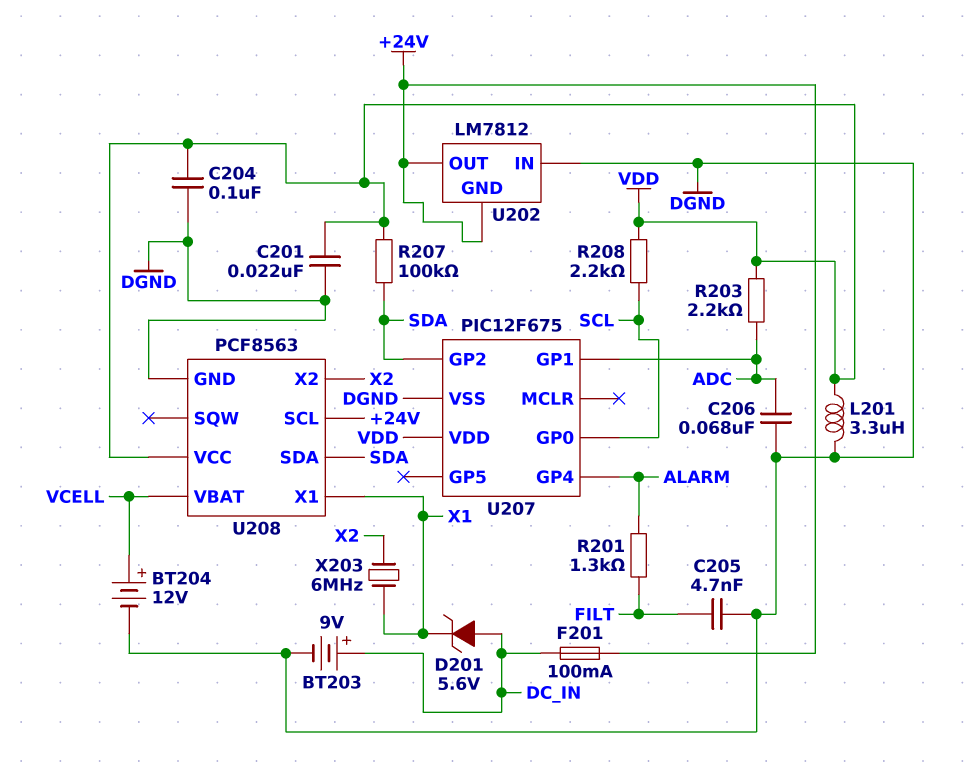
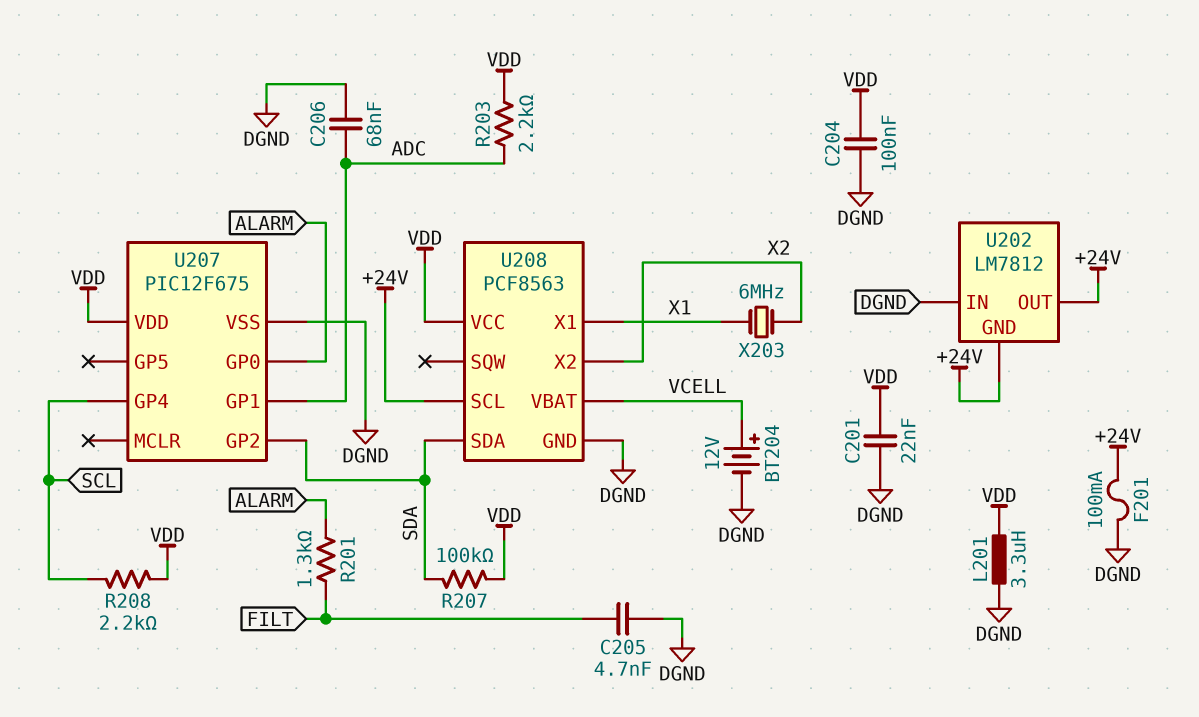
BT203: 9V (plus DC_IN, minus DGND) -> none
D201: zener 5.6V (A DC_IN, K X1) -> none
F201: 100mA (+24V, DC_IN) -> 100mA (+24V, DGND)
U207 pin GP0: SCL -> ALARM
U207 pin GP4: ALARM -> SCL

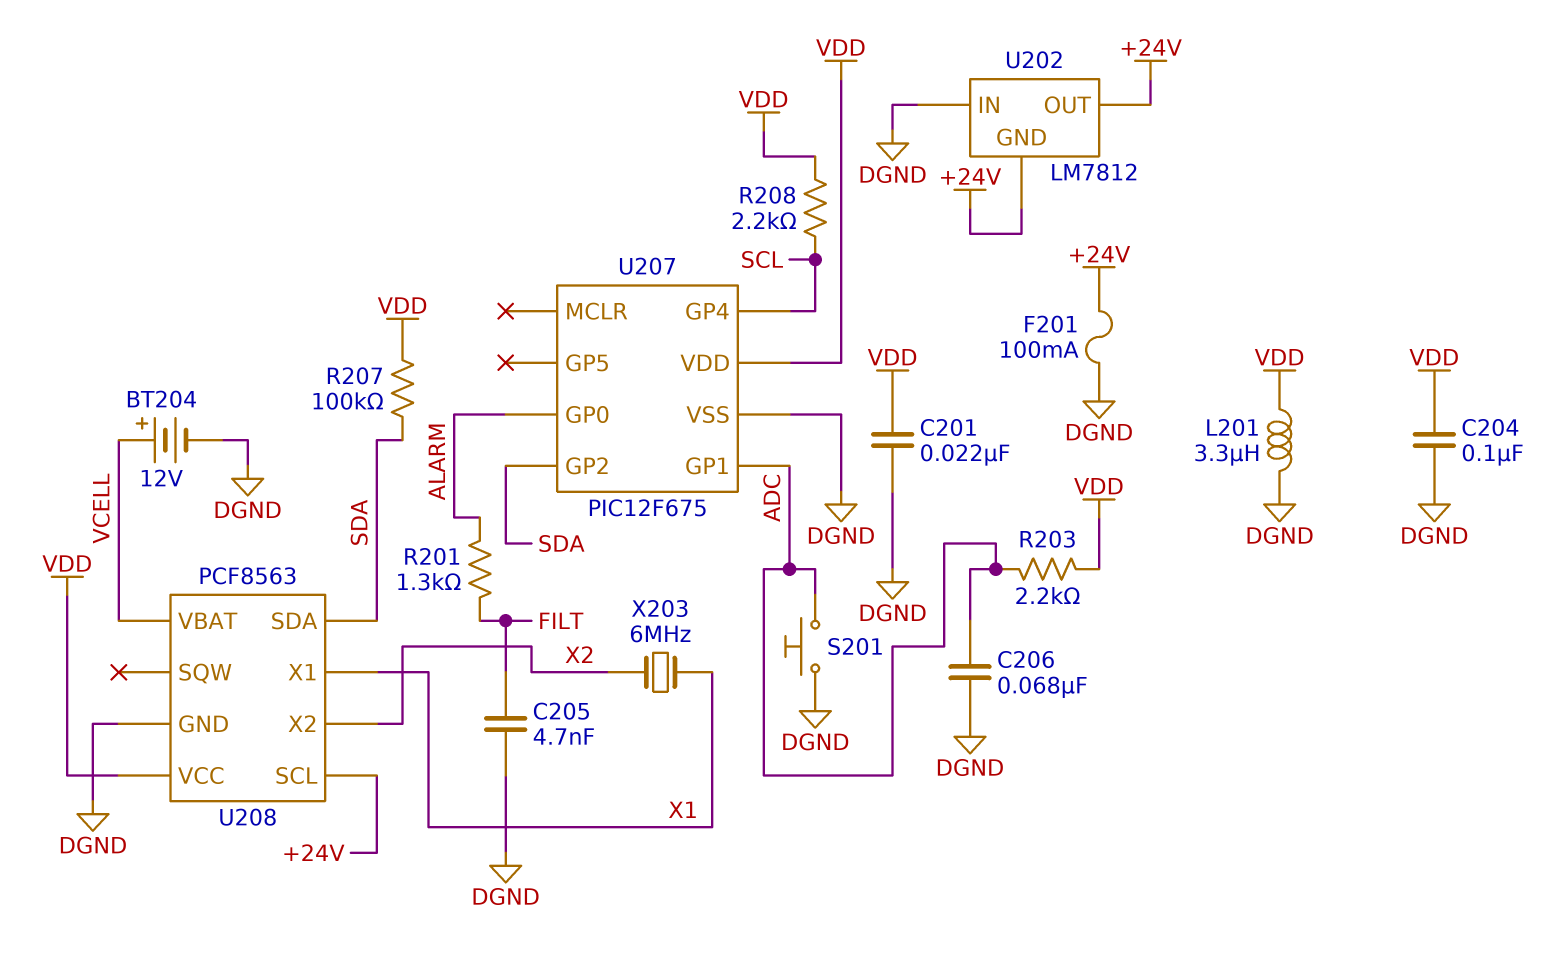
S201: none -> button (ADC, DGND)

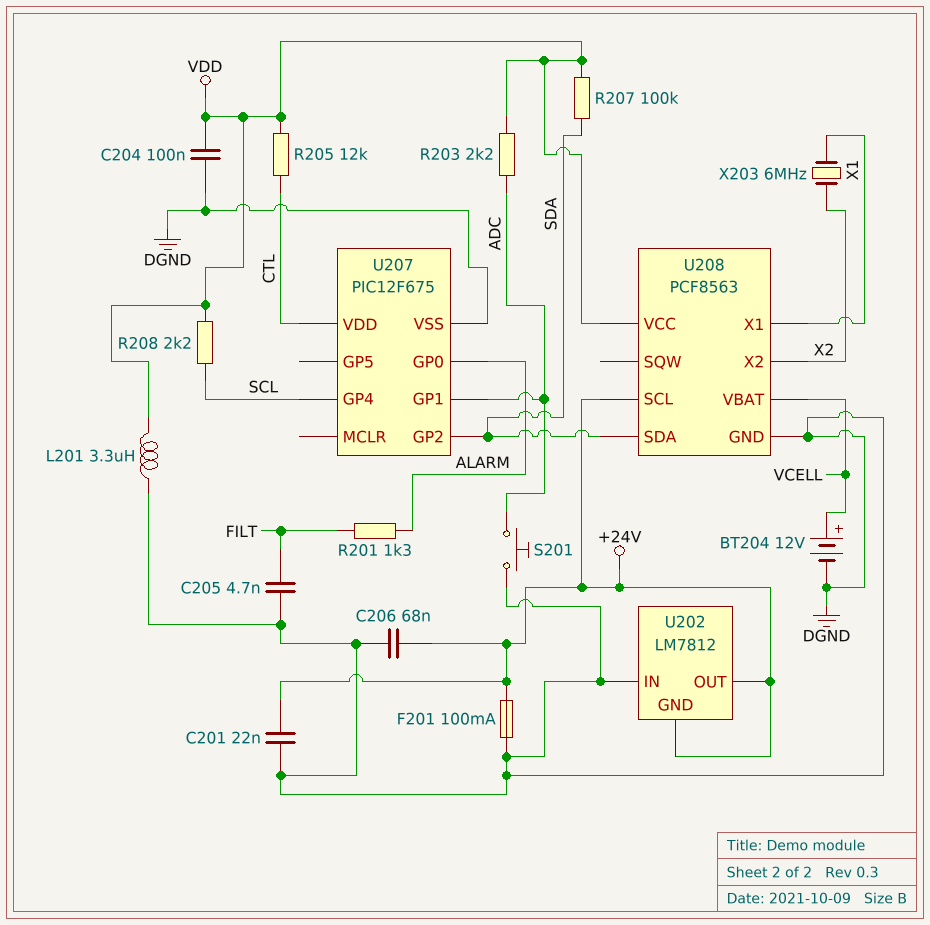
C201: 22nF (DGND, VDD) -> 22nF (+24V, DGND)
C206: 68nF (ADC, DGND) -> 68nF (+24V, DGND)
R205: none -> 12k (CTL, VDD)
U207 pin VDD: VDD -> CTL

